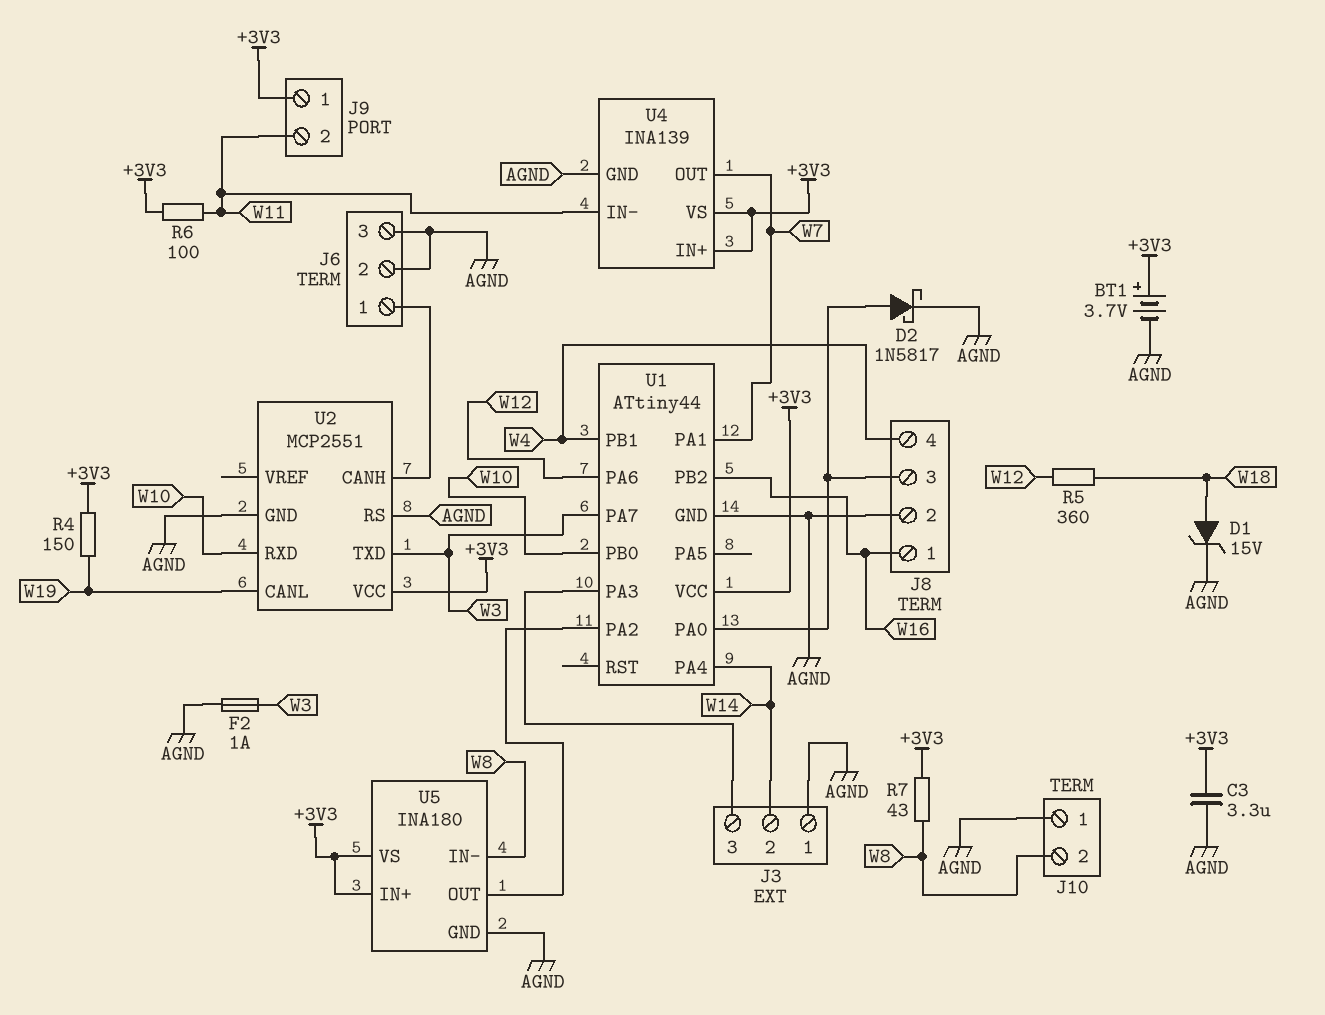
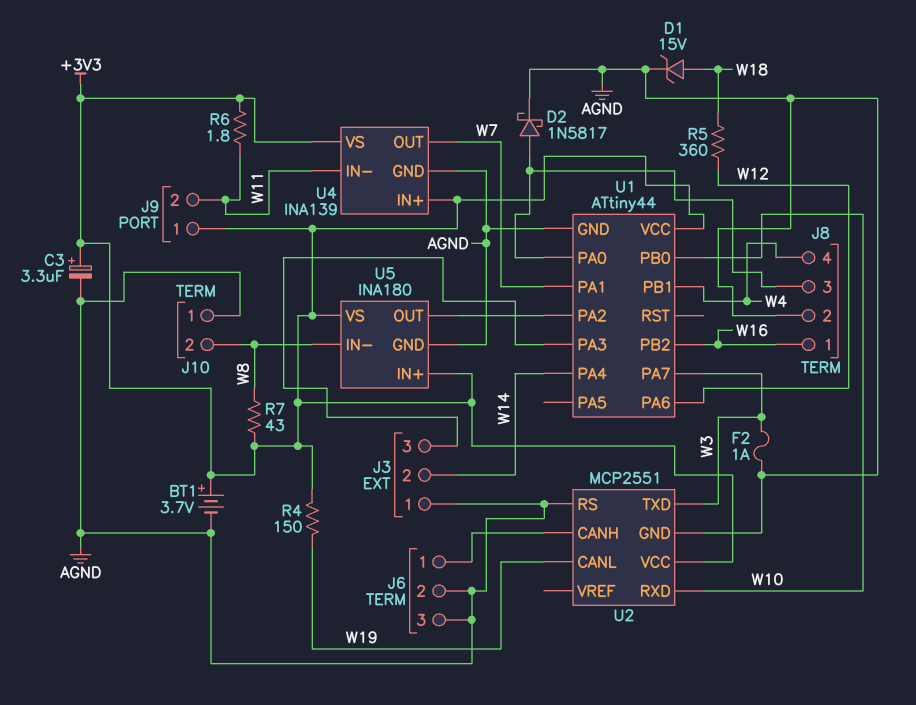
C3: 3.3uF (+3V3, AGND) -> 3.3uF (plus +3V3, minus AGND)
R6: 100 (+3V3, W11) -> 1.8 (+3V3, W11)

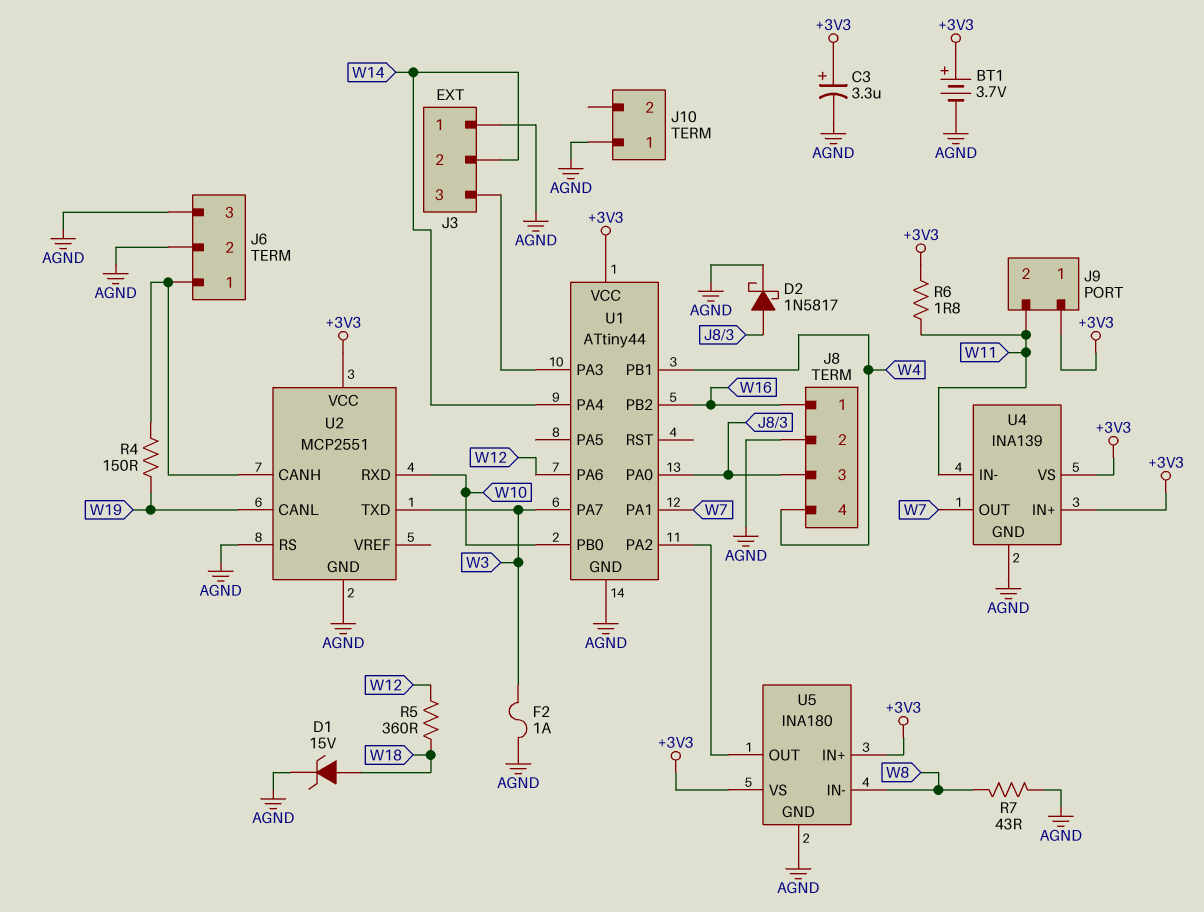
J10 pin 2: W8 -> none
R4: 150 (+3V3, W19) -> 150 (J6/1, W19)
R7: 43 (+3V3, W8) -> 43 (AGND, W8)

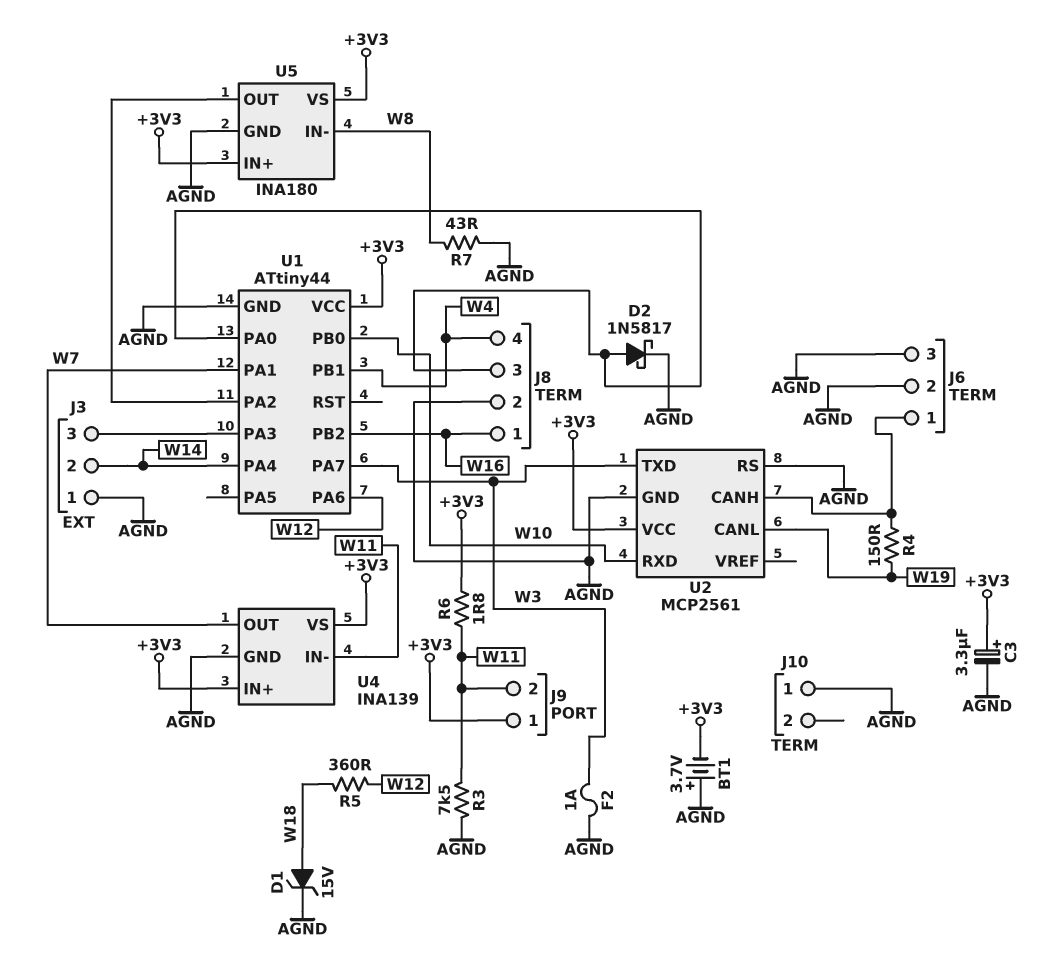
BT1: 3.7V (plus +3V3, minus AGND) -> 3.7V (plus AGND, minus +3V3)
R3: none -> 7.5k (AGND, W11)
U2: MCP2551 -> MCP2561

